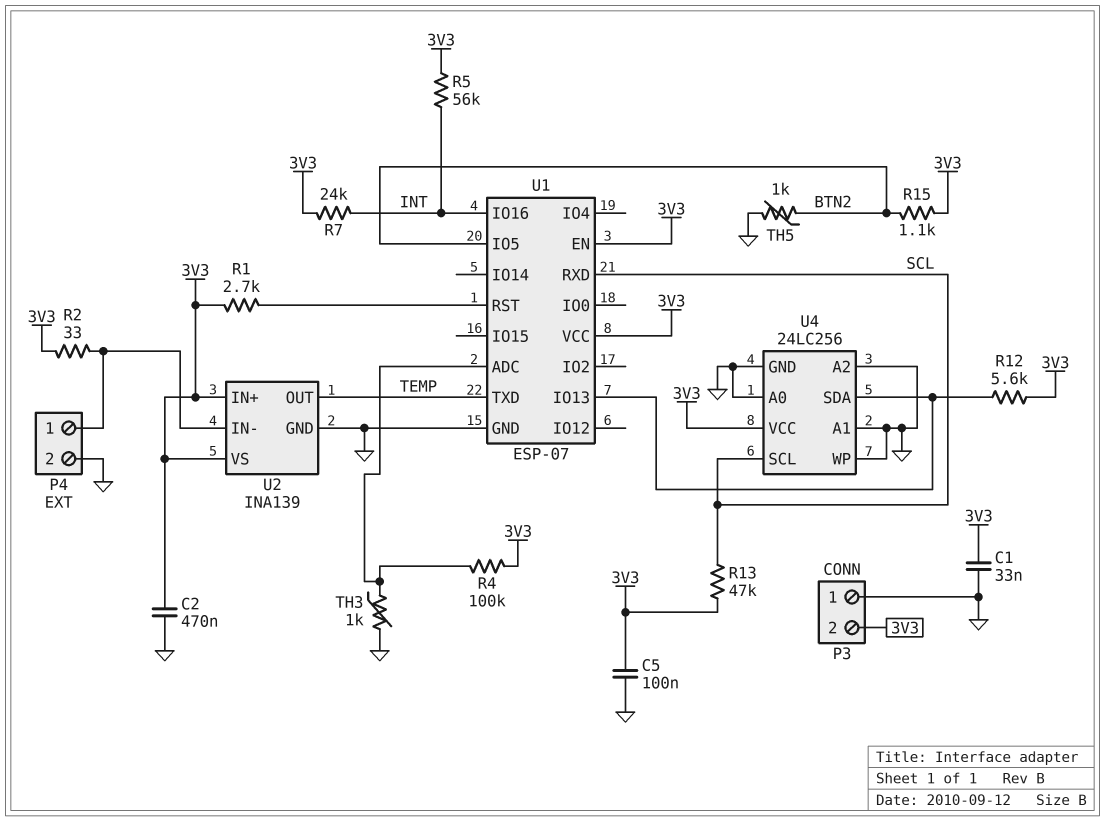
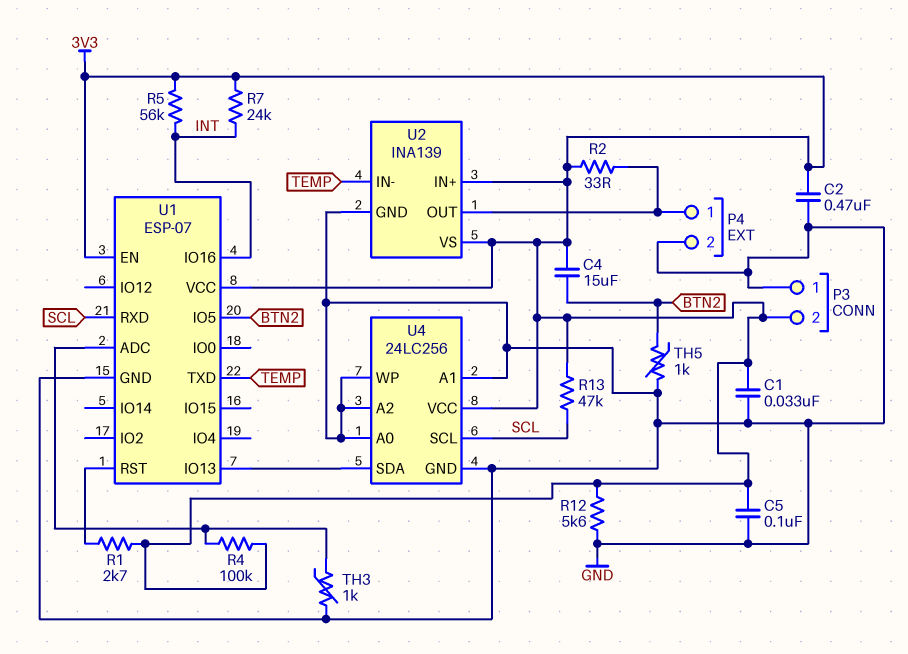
C4: none -> 15uF (3V3, BTN2)
R12: 5.6k (3V3, U1/IO13) -> 5.6k (3V3, GND)
R15: 1.1k (3V3, BTN2) -> none
U2 pin IN-: P4/1 -> TEMP
U2 pin OUT: TEMP -> P4/1

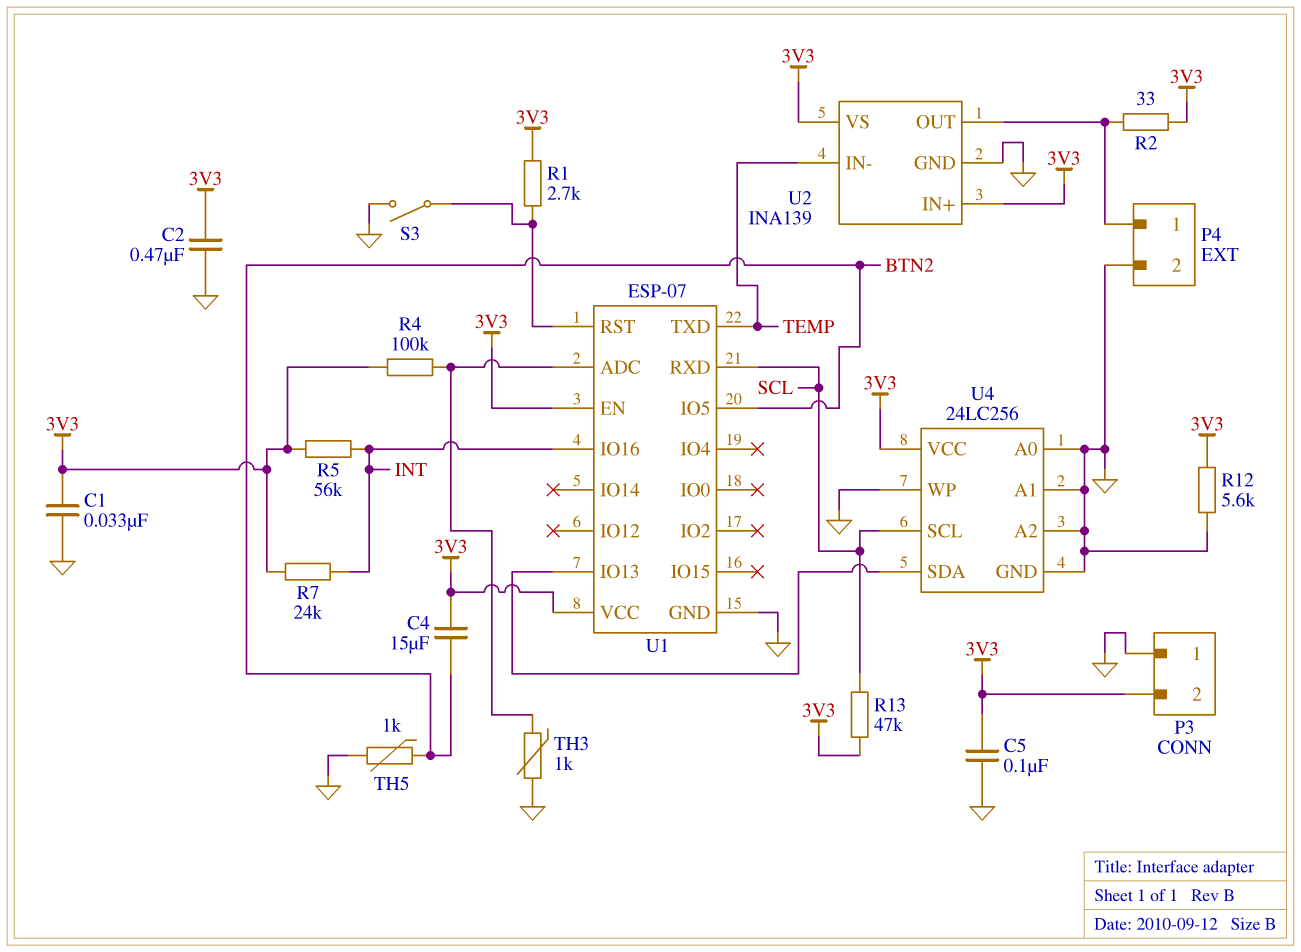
S3: none -> switch (GND, U1/RST)

